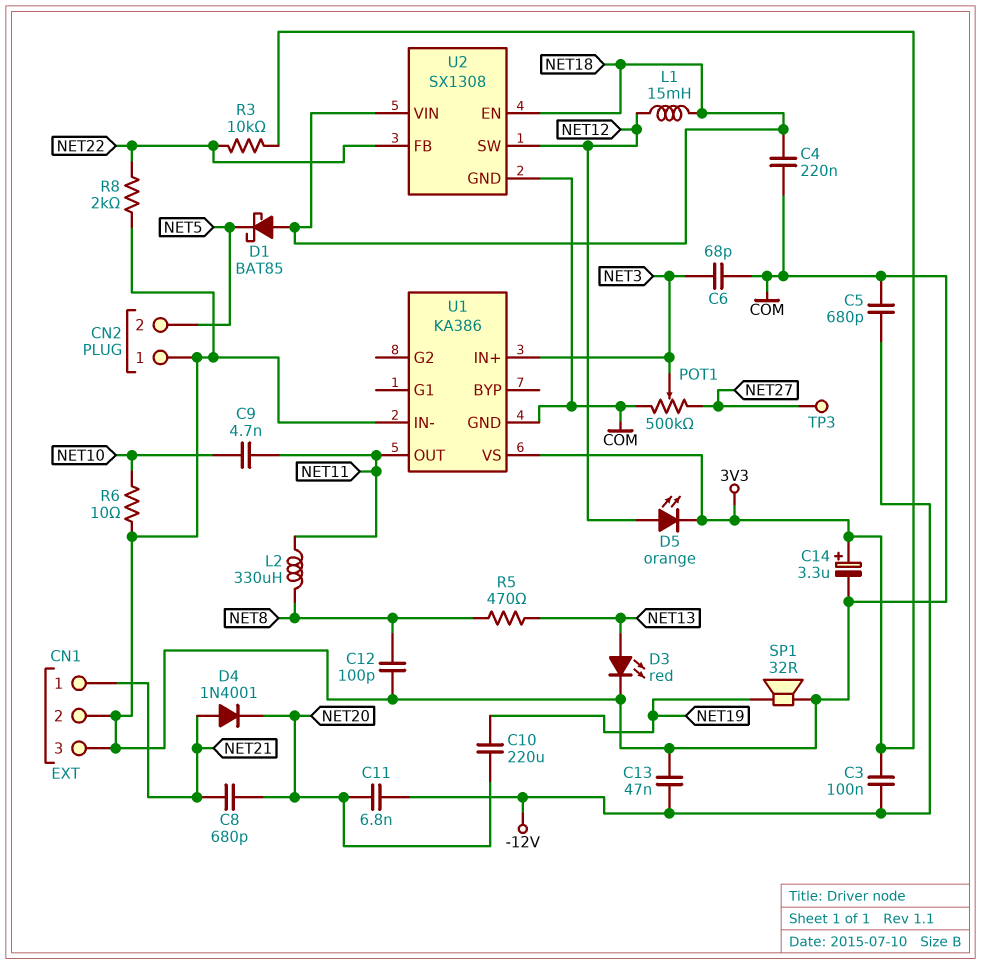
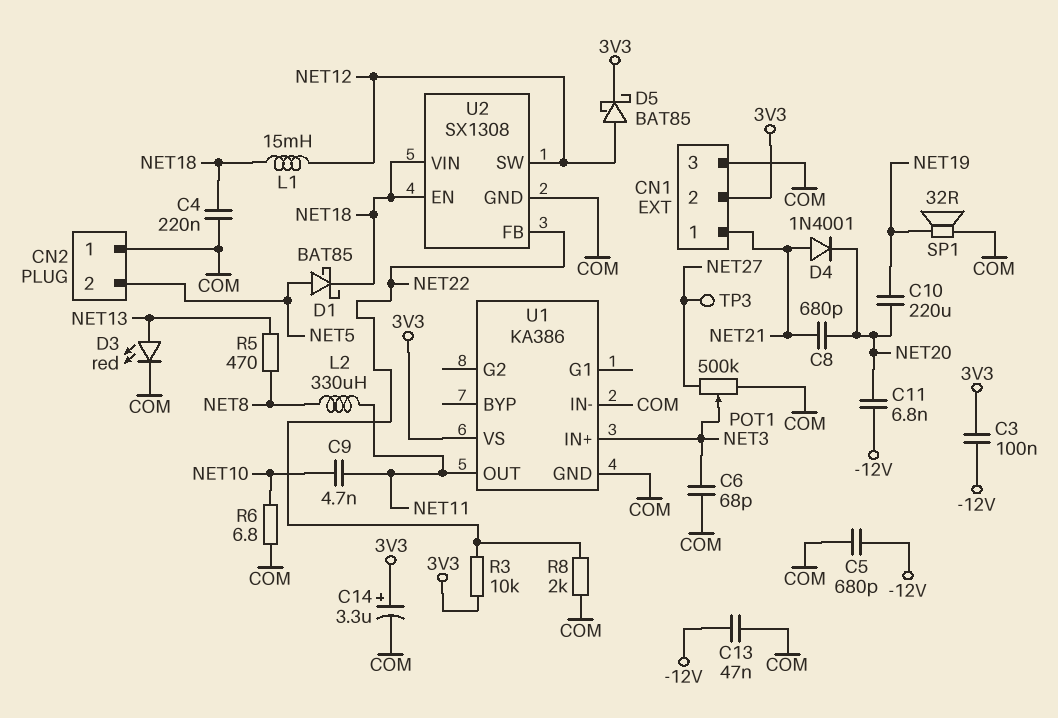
C12: 100pF (COM, NET8) -> none
CN1 pin 2: COM -> 3V3
D1: schottky BAT85 (A NET18, K NET5) -> schottky BAT85 (A NET5, K NET18)
D5: LED orange (A NET12, K 3V3) -> schottky BAT85 (A NET12, K 3V3)
R6: 10 (COM, NET10) -> 6.8 (COM, NET10)

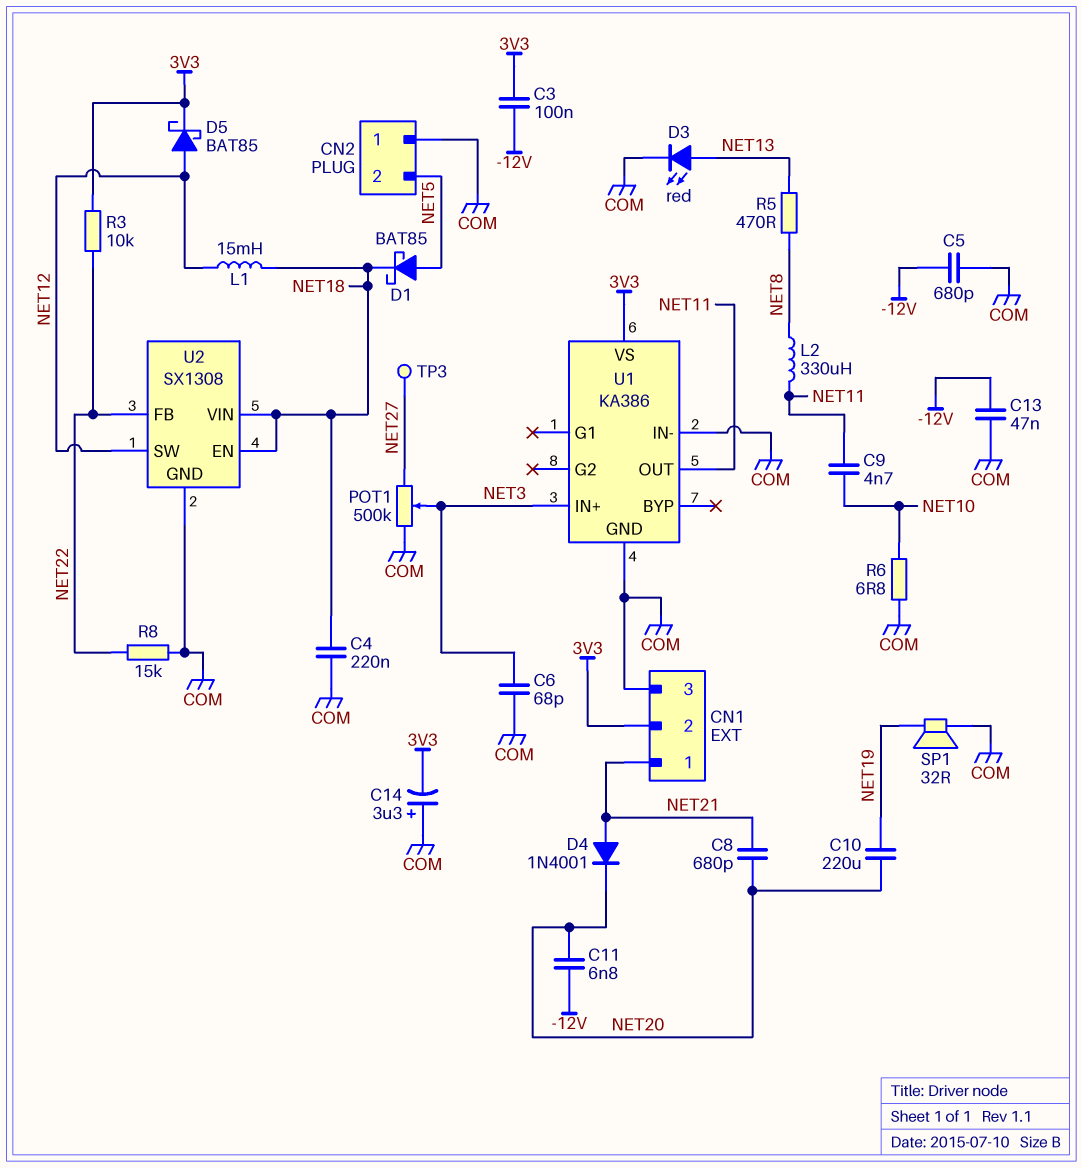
C14: 3.3uF (plus 3V3, minus COM) -> 3.3uF (plus COM, minus 3V3)
R8: 2k (COM, NET22) -> 15k (COM, NET22)

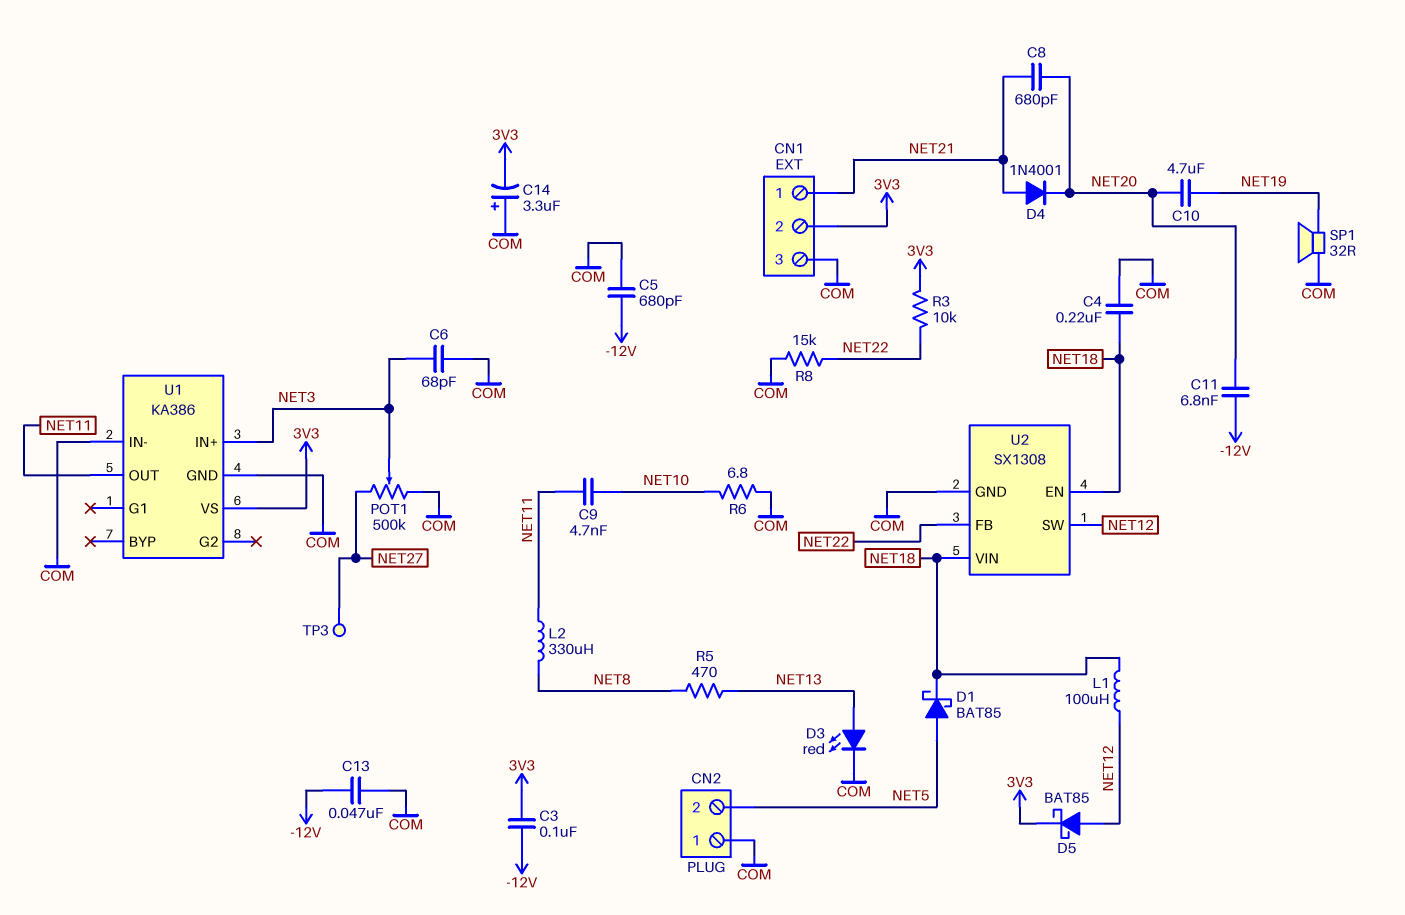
C10: 220uF (NET19, NET20) -> 4.7uF (NET19, NET20)
L1: 15mH (NET12, NET18) -> 100uH (NET12, NET18)

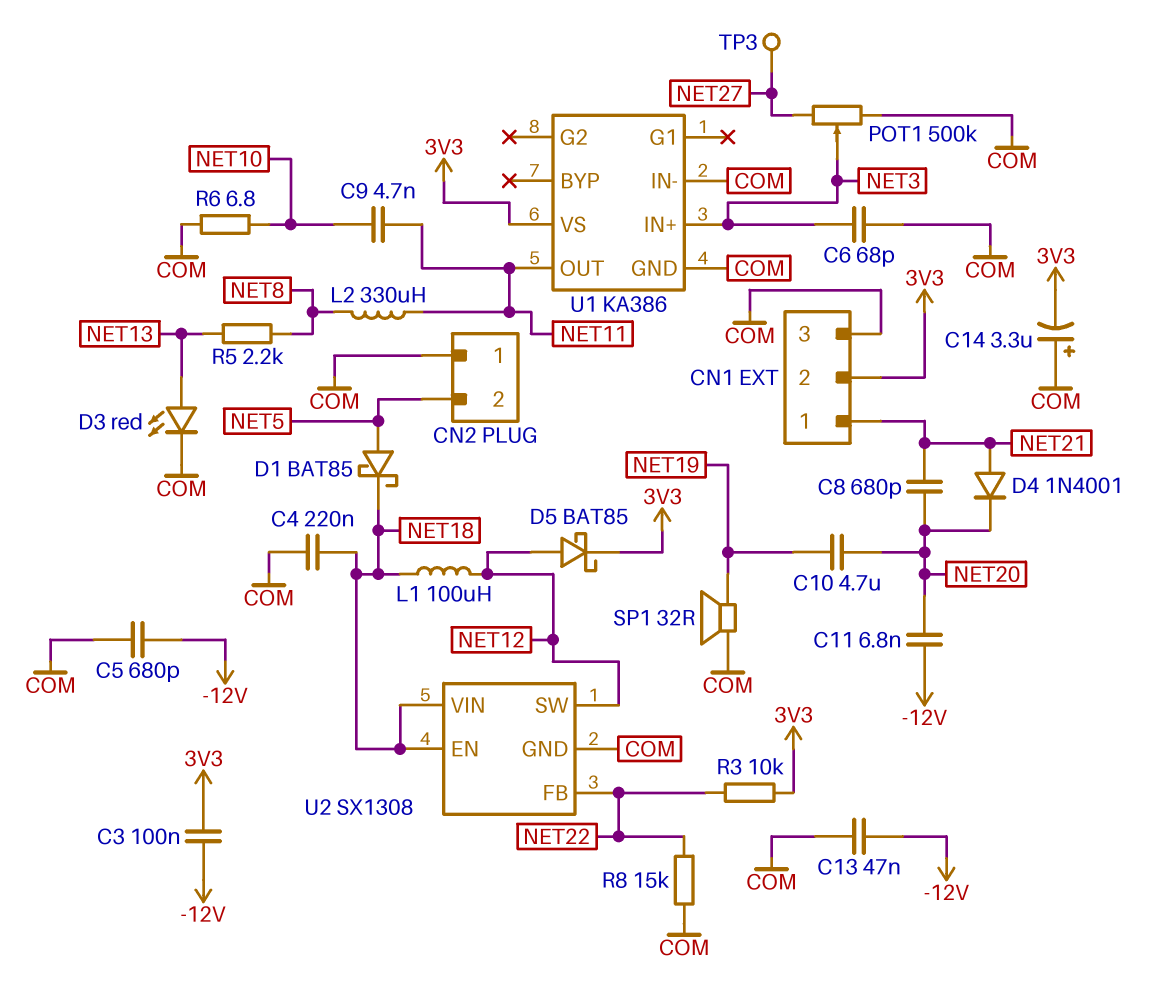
R5: 470 (NET8, NET13) -> 2.2k (NET8, NET13)

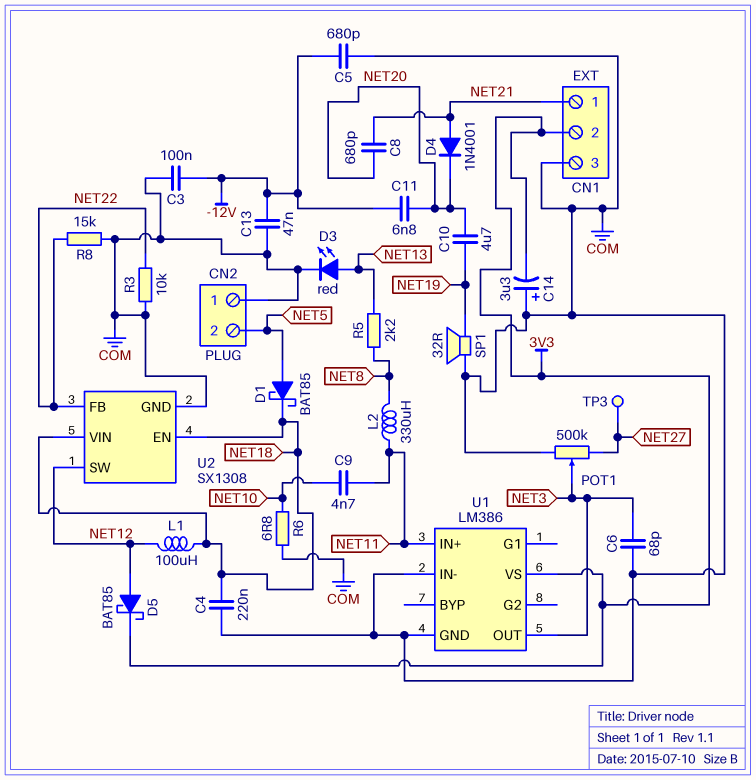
C3: 100nF (-12V, 3V3) -> 100nF (-12V, COM)
R3: 10k (3V3, NET22) -> 10k (COM, NET22)
U1: KA386 -> LM386
U1 pin IN+: NET3 -> NET11
U1 pin OUT: NET11 -> NET3

